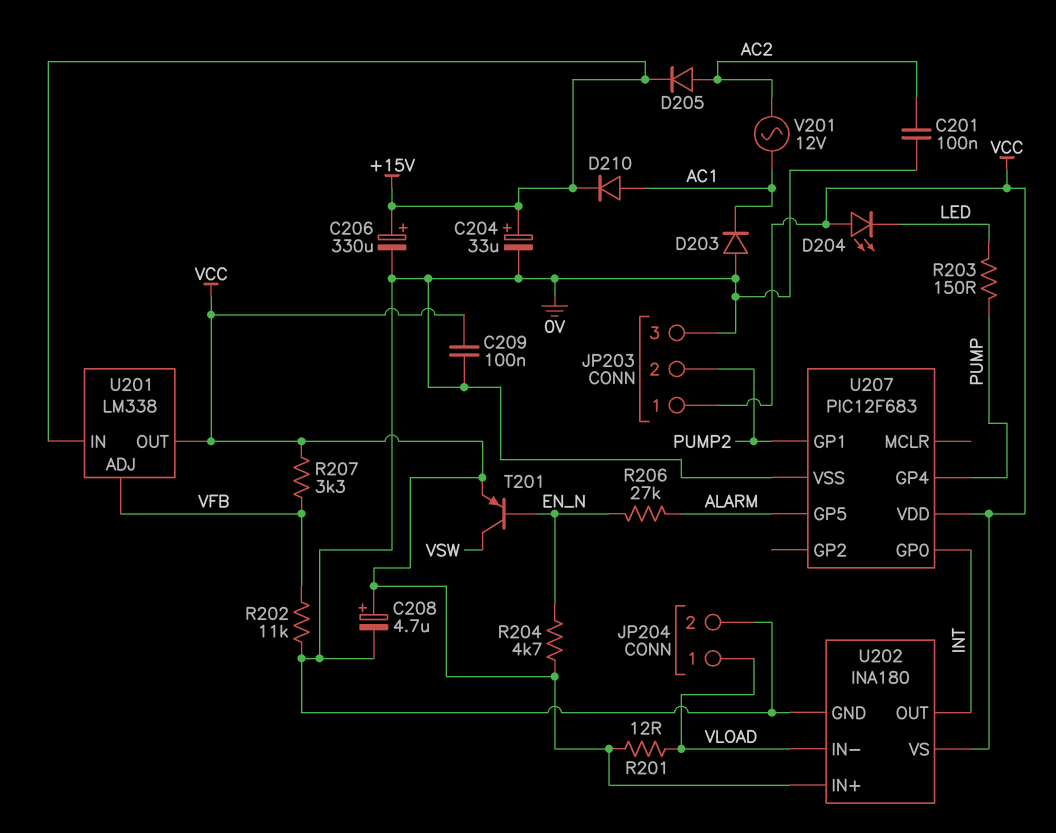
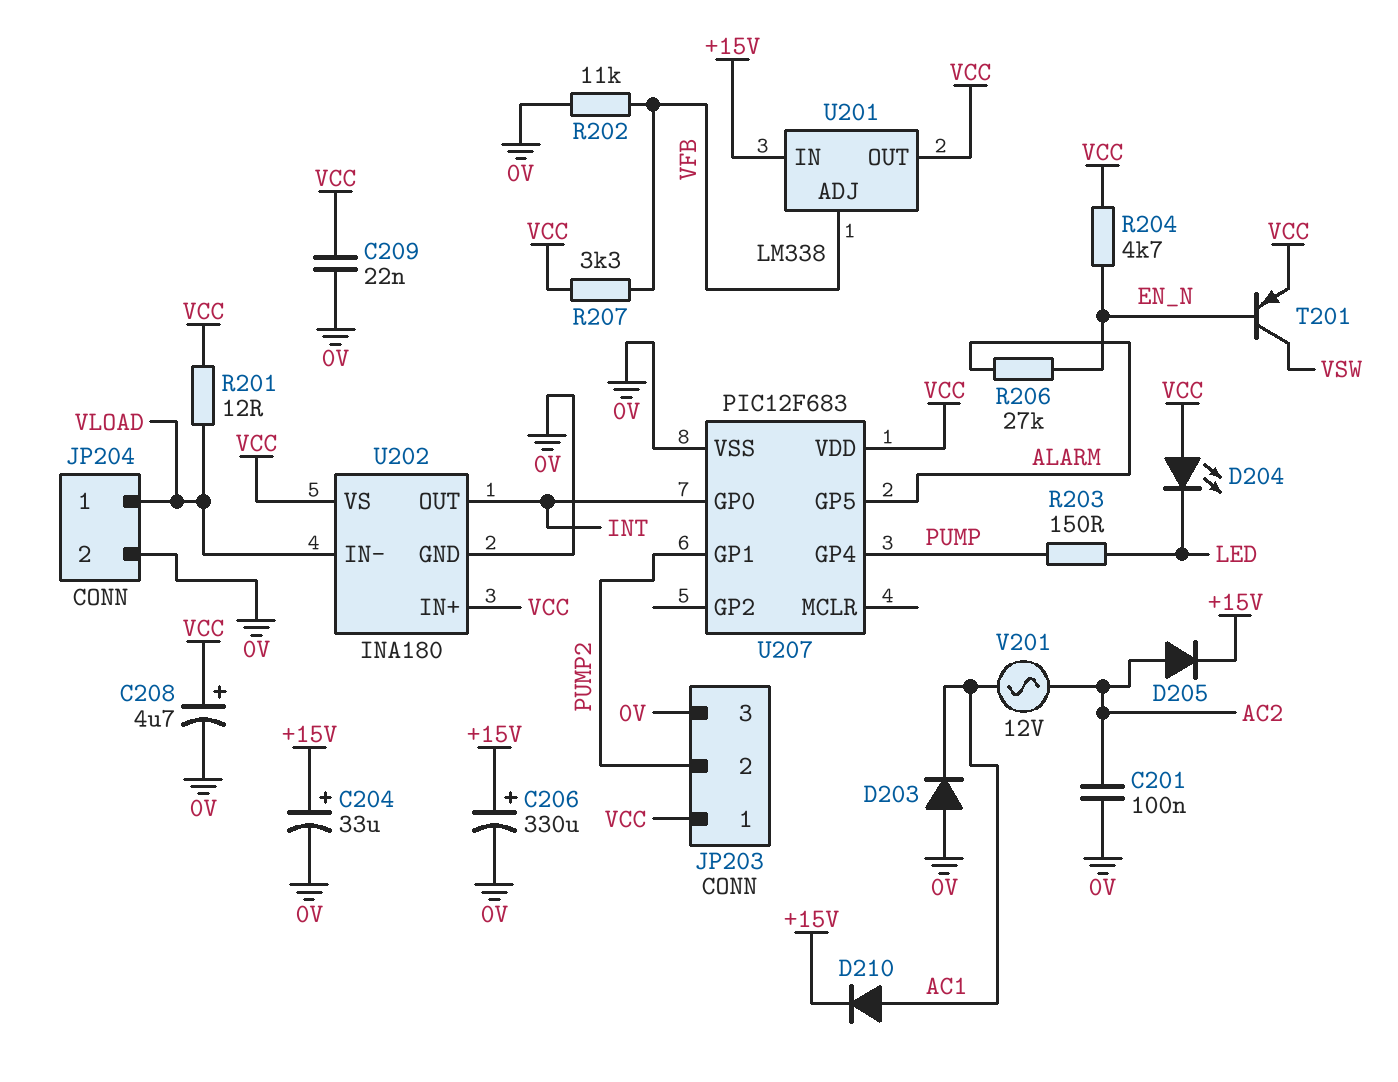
C209: 100nF (0V, VCC) -> 22nF (0V, VCC)

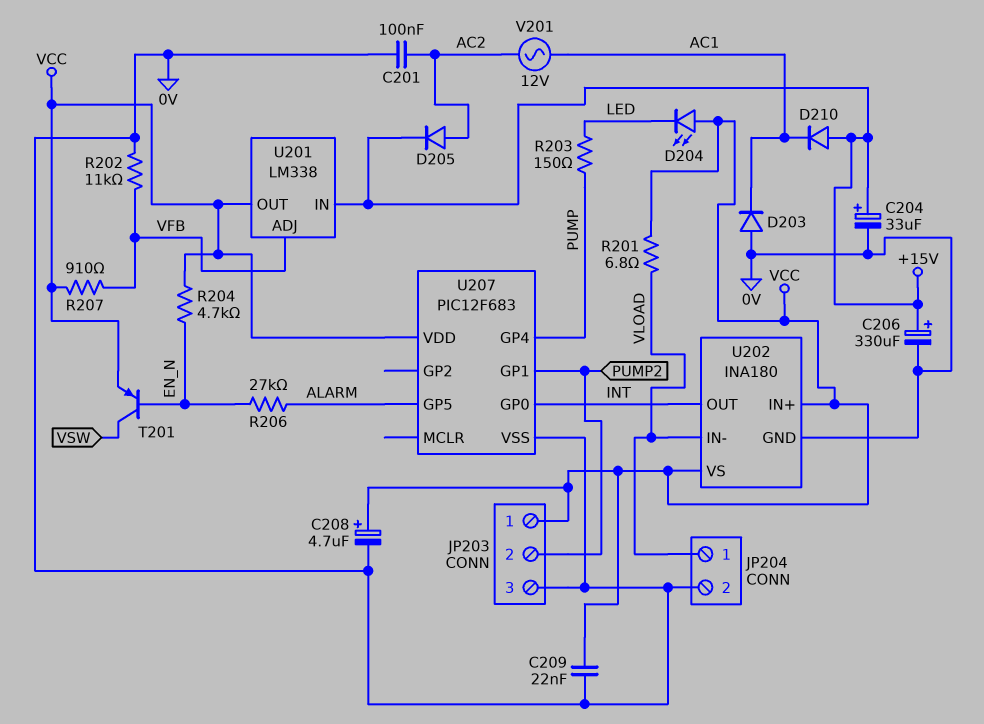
D210: diode (A AC1, K +15V) -> diode (A +15V, K AC1)
R201: 12 (VCC, VLOAD) -> 6.8 (VCC, VLOAD)
R207: 3.3k (VCC, VFB) -> 910 (VCC, VFB)

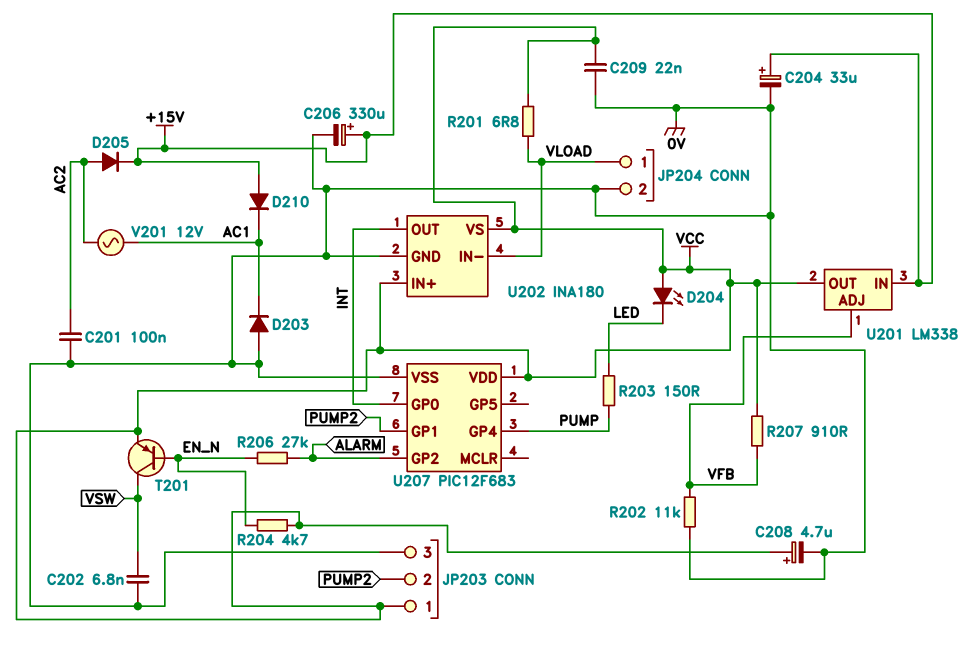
C202: none -> 6.8nF (0V, VSW)
U207 pin GP2: none -> ALARM
U207 pin GP5: ALARM -> none

